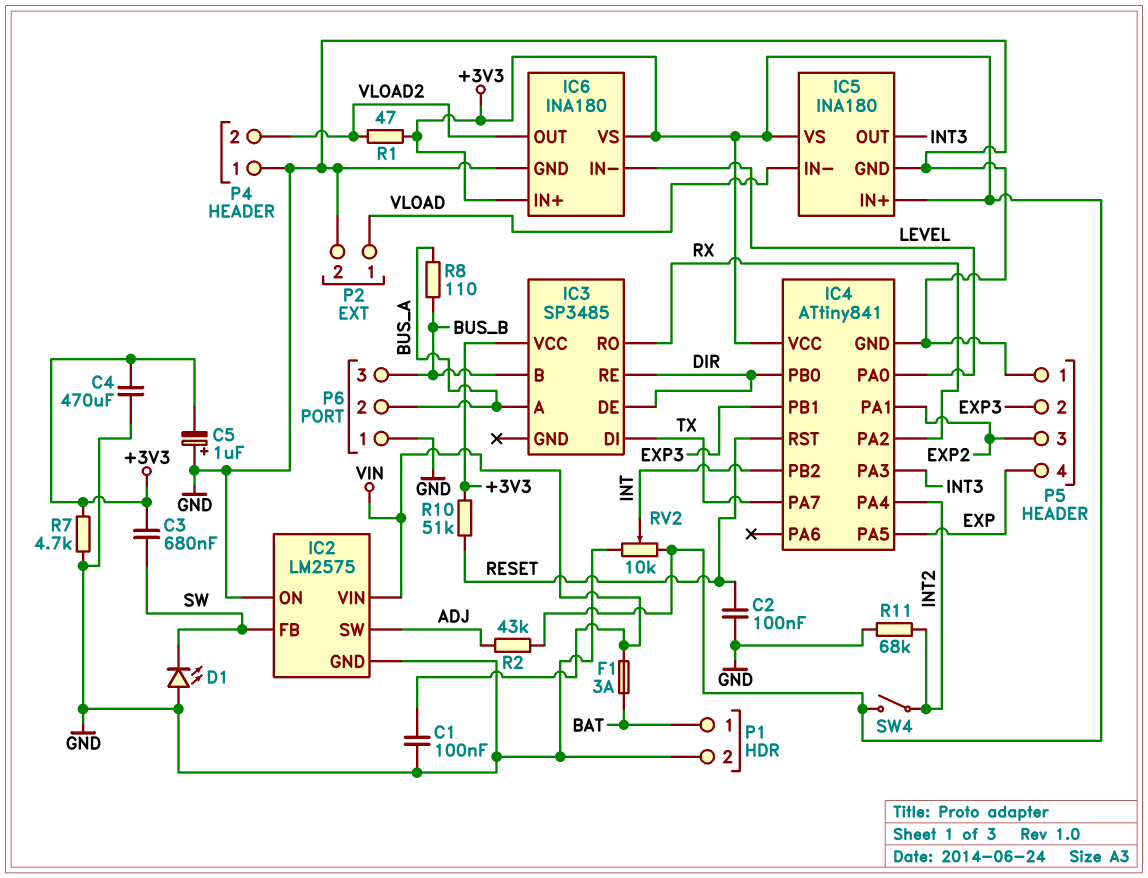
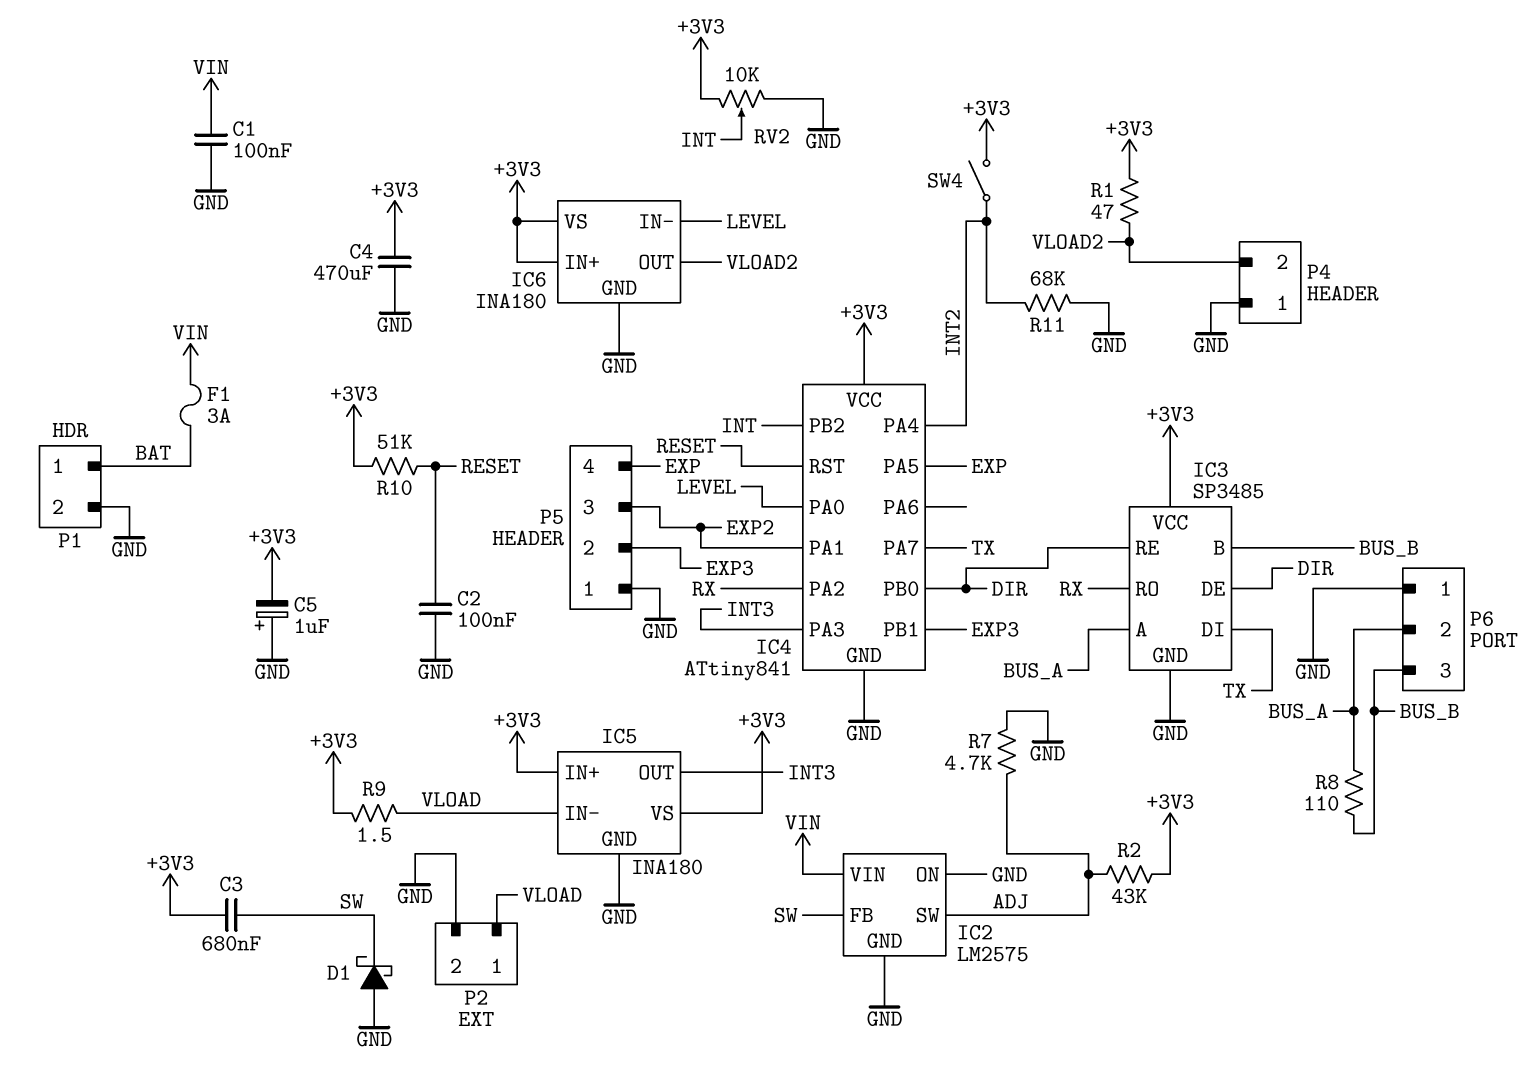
D1: LED (A GND, K SW) -> schottky (A GND, K SW)
IC3 pin GND: none -> GND
R7: 4.7k (+3V3, GND) -> 4.7k (ADJ, GND)
R9: none -> 1.5 (+3V3, VLOAD)

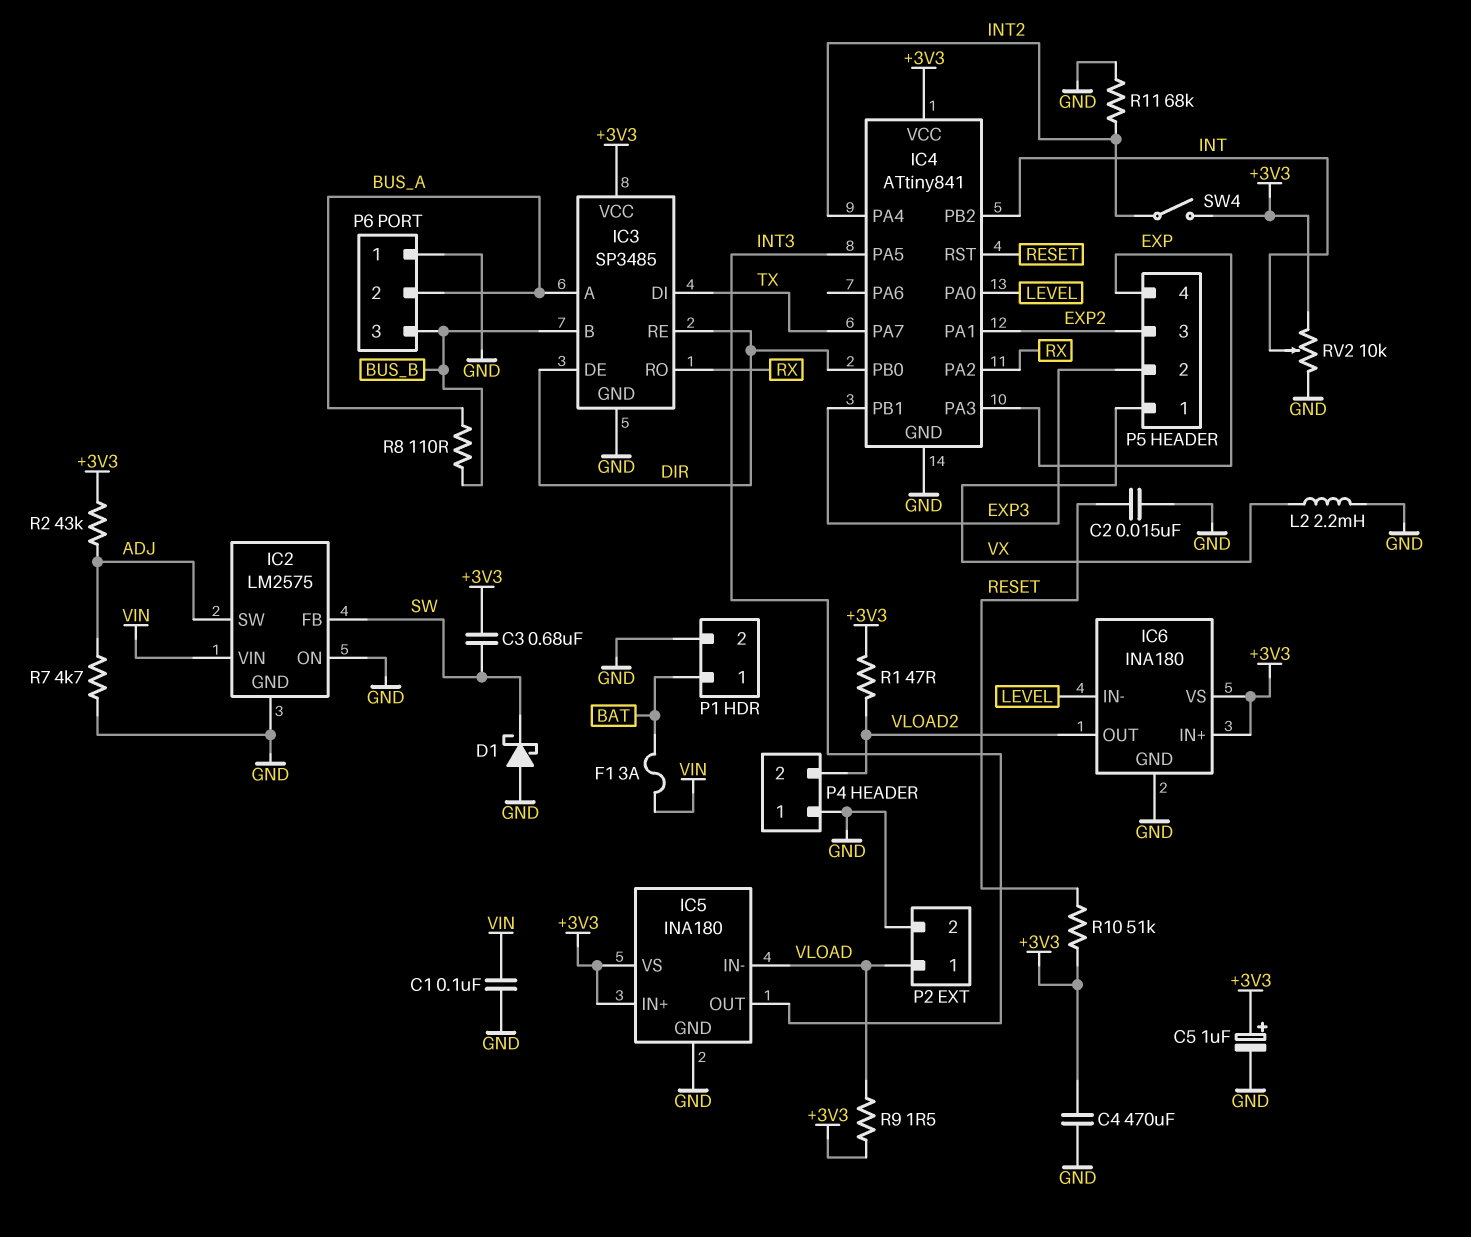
C2: 100nF (GND, RESET) -> 15nF (GND, RESET)
C5: 1uF (plus GND, minus +3V3) -> 1uF (plus +3V3, minus GND)
IC4 pin PA3: INT3 -> EXP
IC4 pin PA5: EXP -> INT3
L2: none -> 2.2mH (GND, VX)
P5 pin 1: GND -> VX

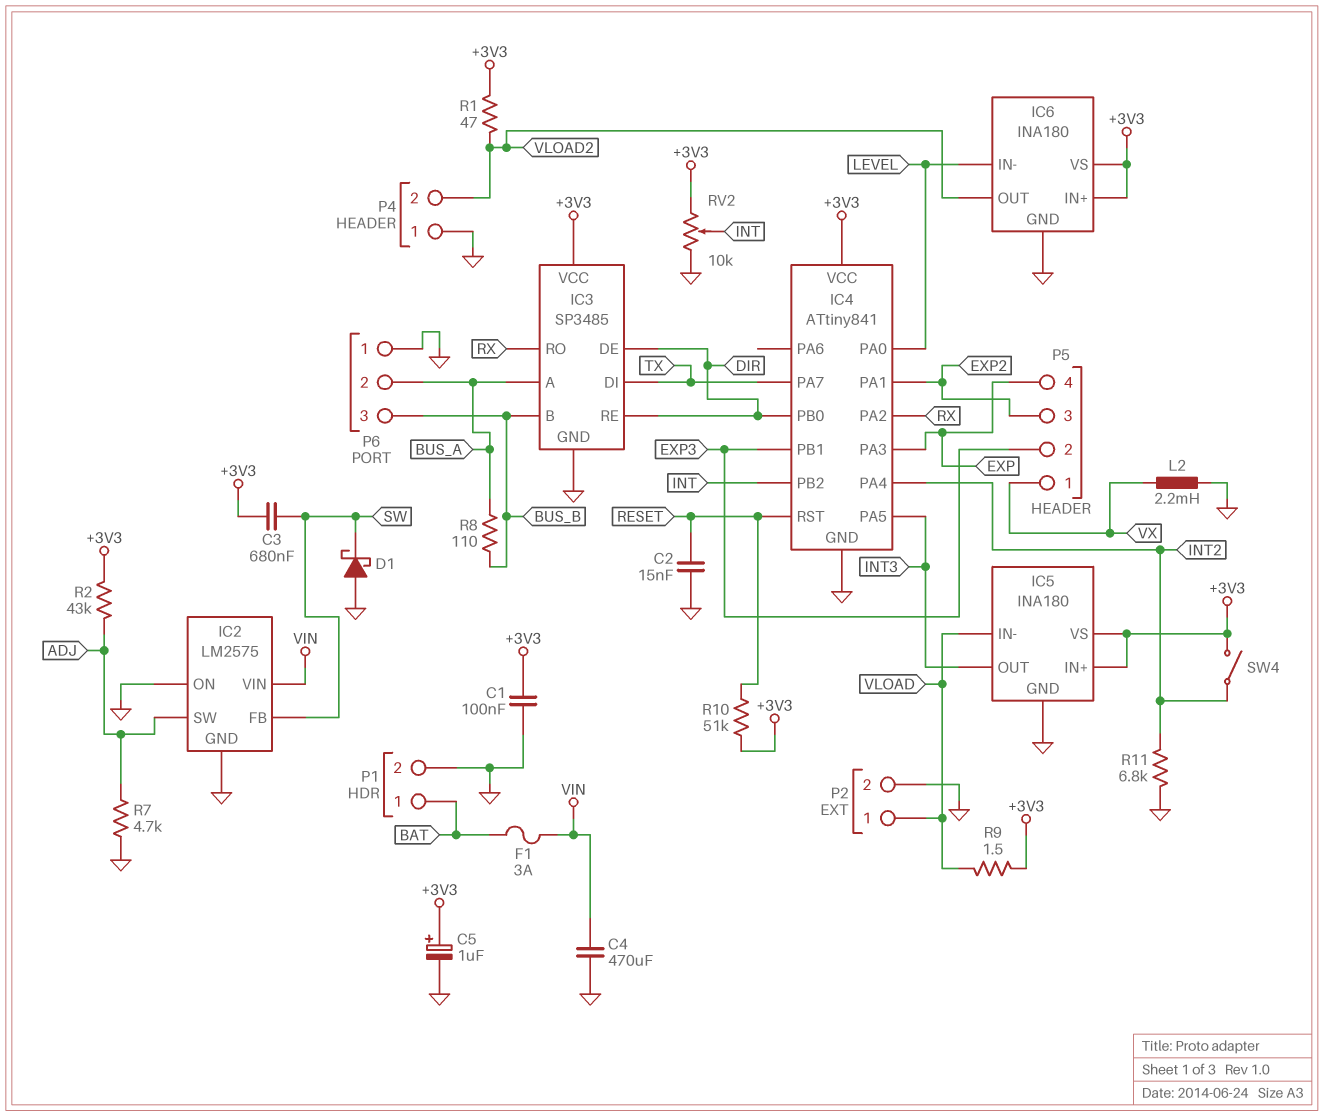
C1: 100nF (GND, VIN) -> 100nF (+3V3, GND)
C4: 470uF (+3V3, GND) -> 470uF (GND, VIN)
R11: 68k (GND, INT2) -> 6.8k (GND, INT2)

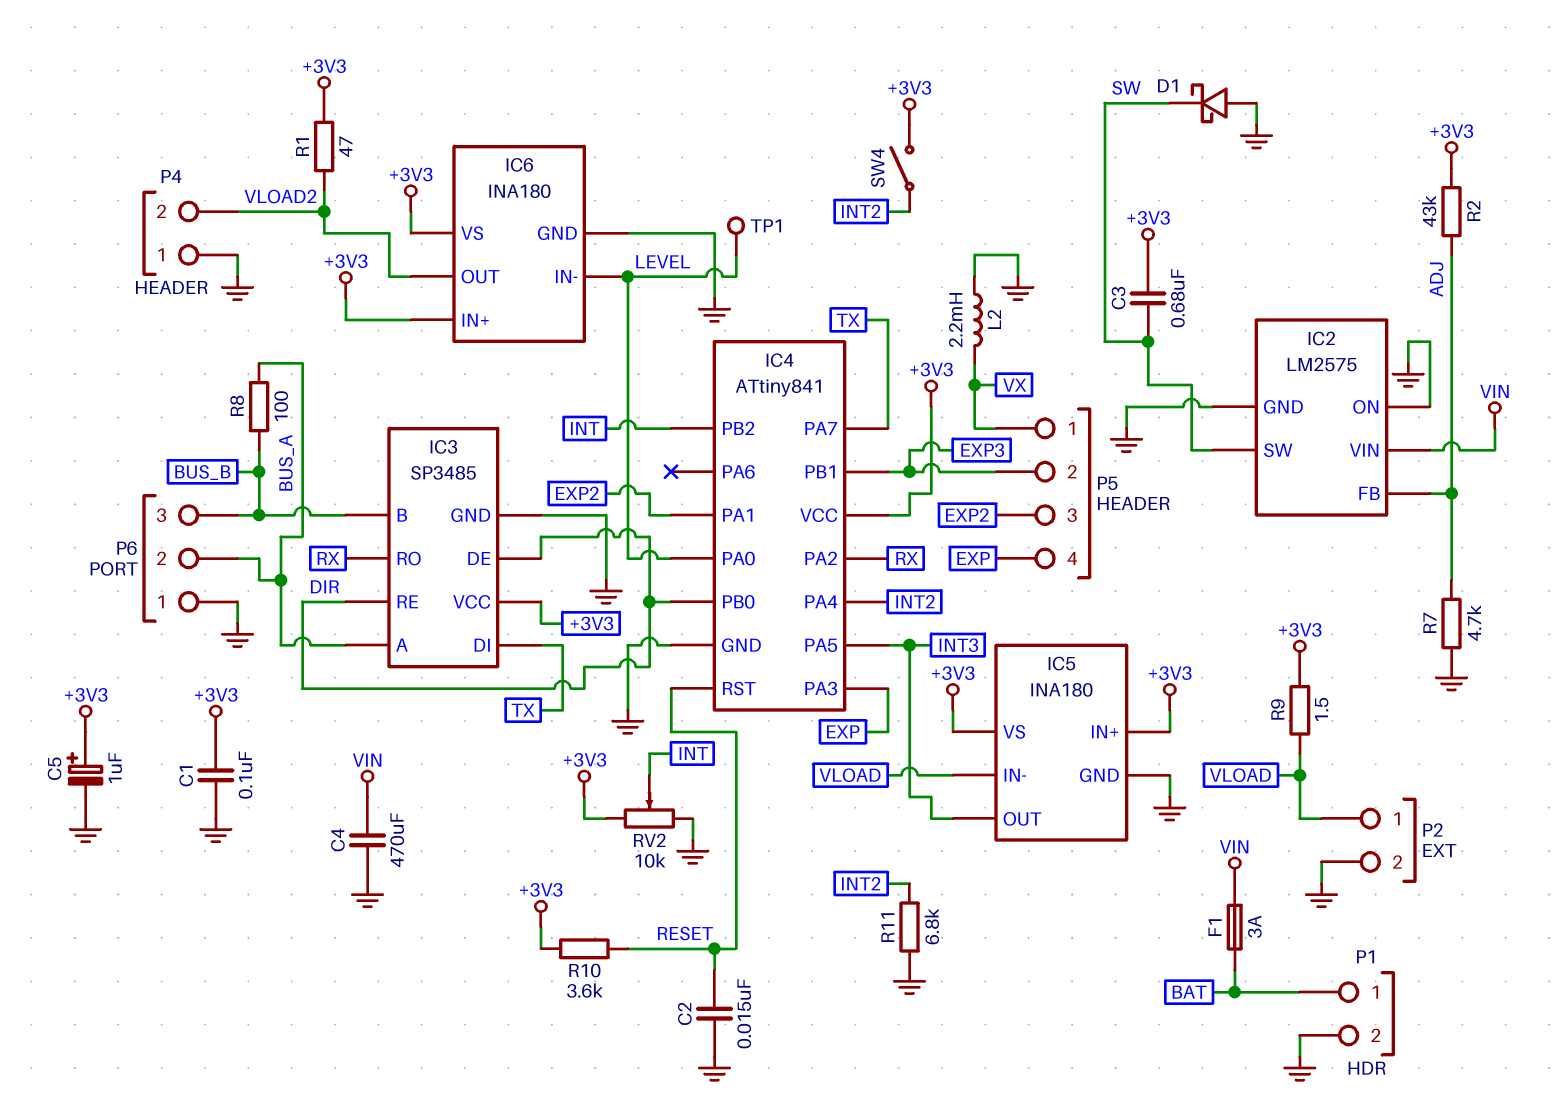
IC2 pin FB: SW -> ADJ
IC2 pin SW: ADJ -> SW
R8: 110 (BUS_A, BUS_B) -> 100 (BUS_A, BUS_B)
R10: 51k (+3V3, RESET) -> 3.6k (+3V3, RESET)
TP1: none -> test point (LEVEL)

